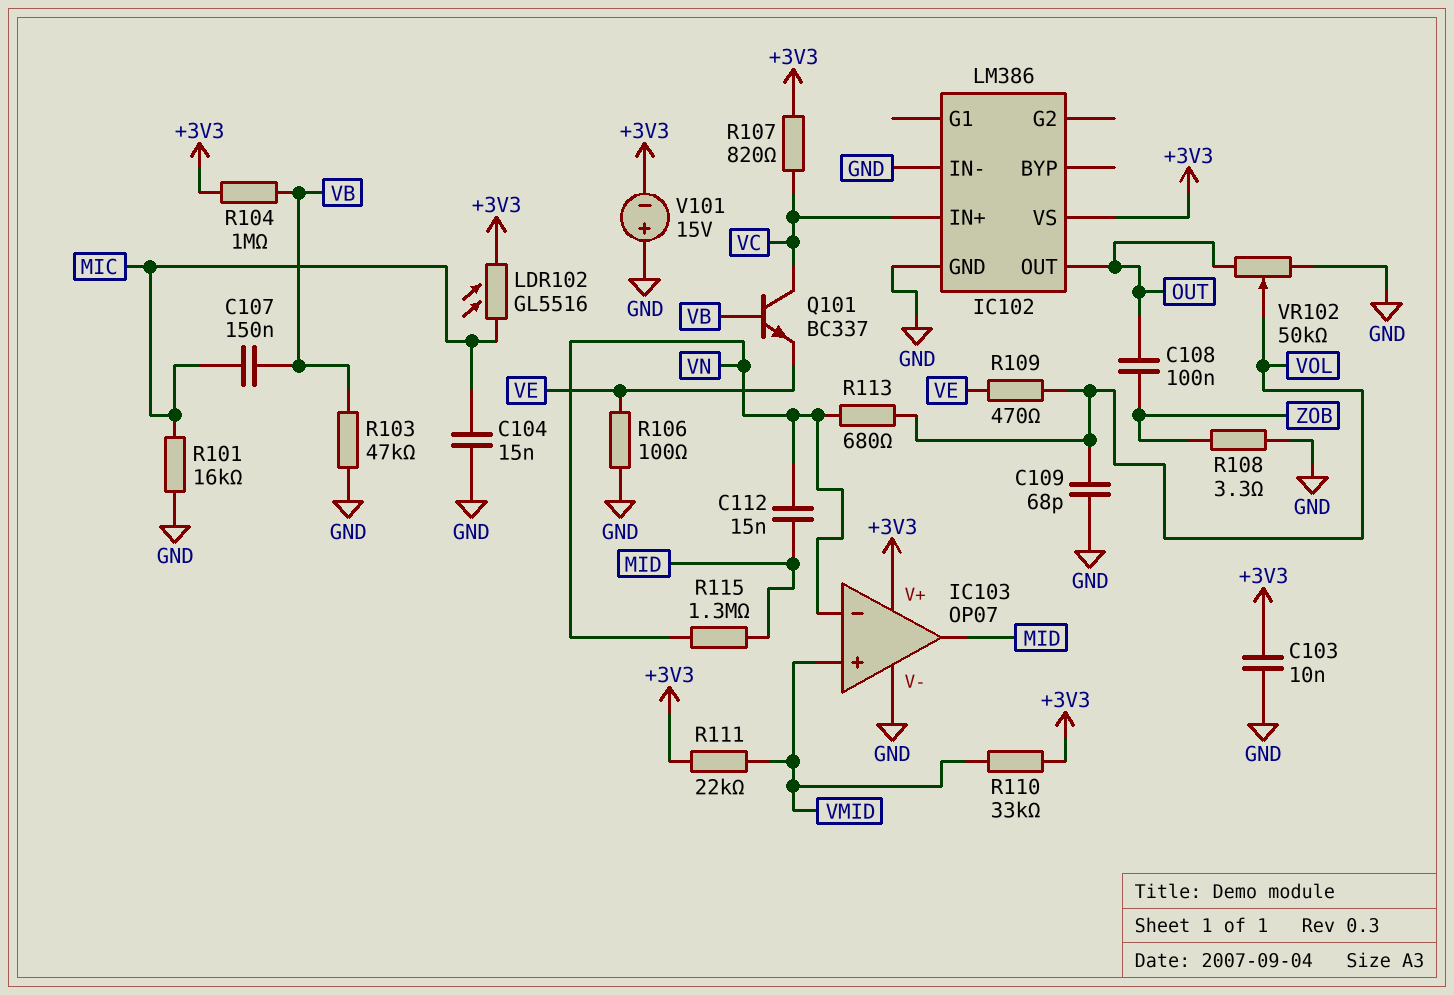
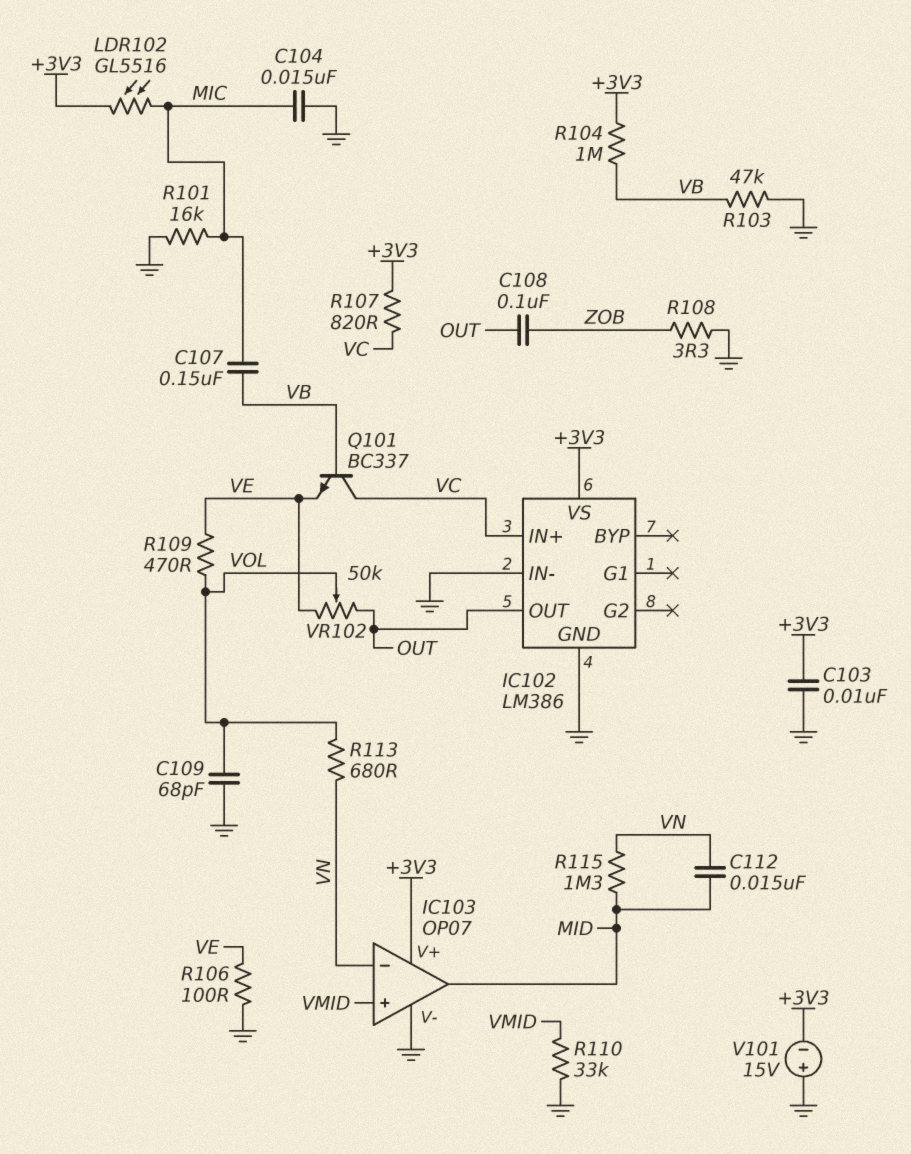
R110: 33k (+3V3, VMID) -> 33k (GND, VMID)
R111: 22k (+3V3, VMID) -> none
VR102: 50k (GND, OUT, wiper VOL) -> 50k (OUT, VE, wiper VOL)

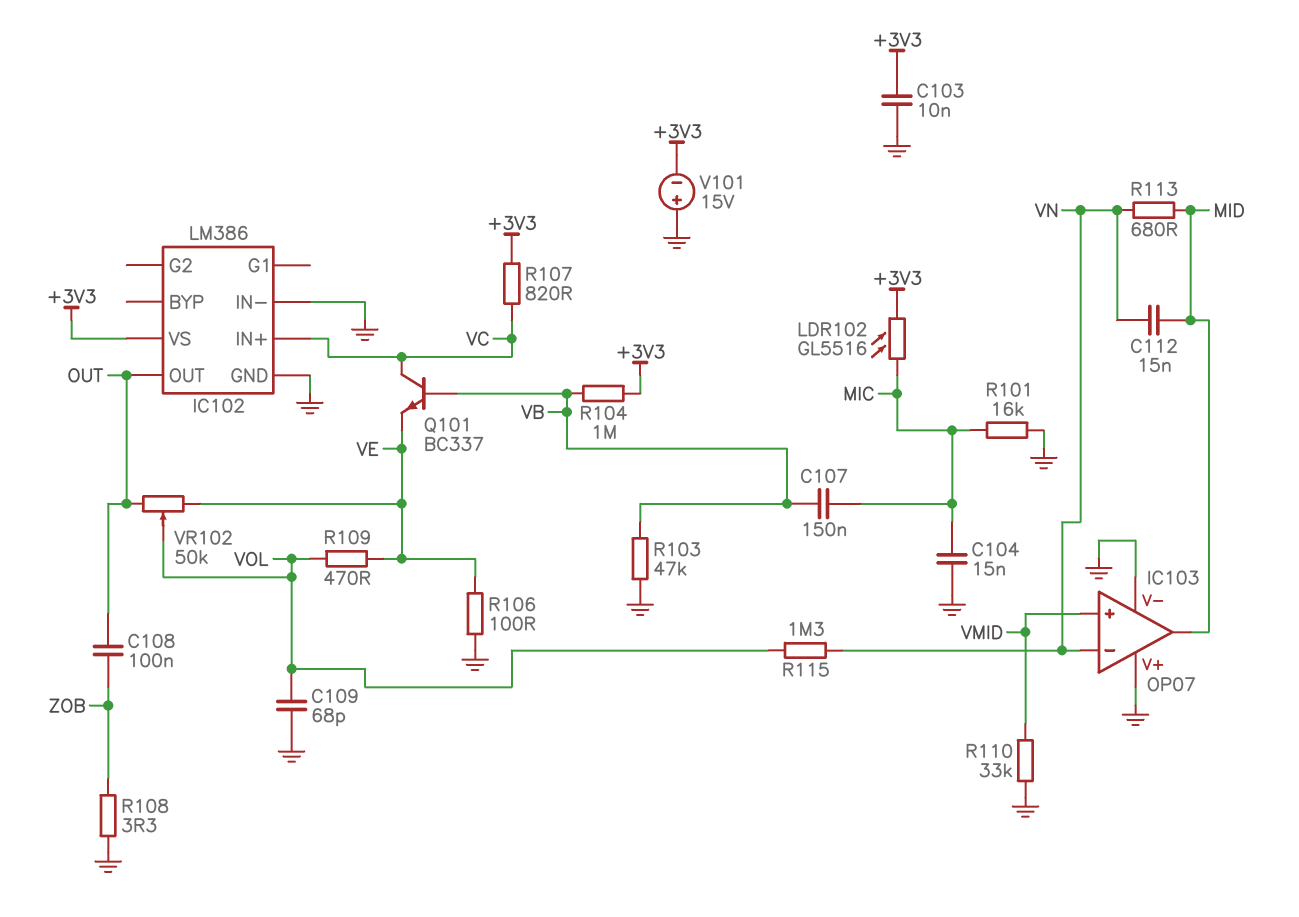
IC103 pin V+: +3V3 -> GND
R113: 680 (VN, VOL) -> 680 (MID, VN)
R115: 1.3M (MID, VN) -> 1.3M (VN, VOL)

